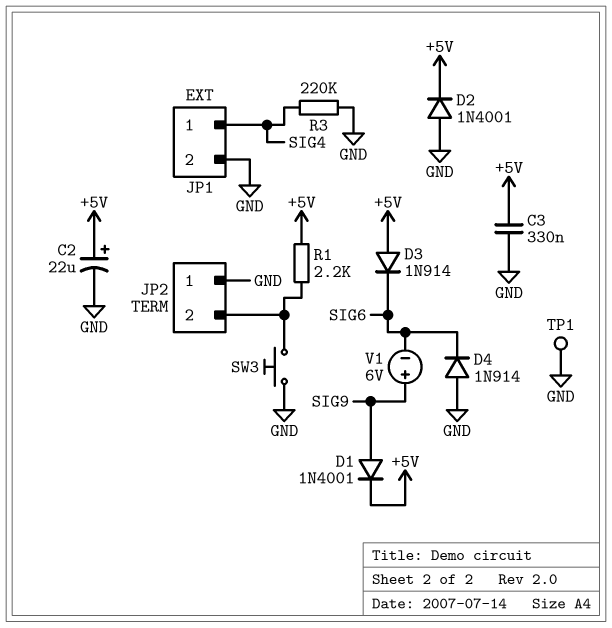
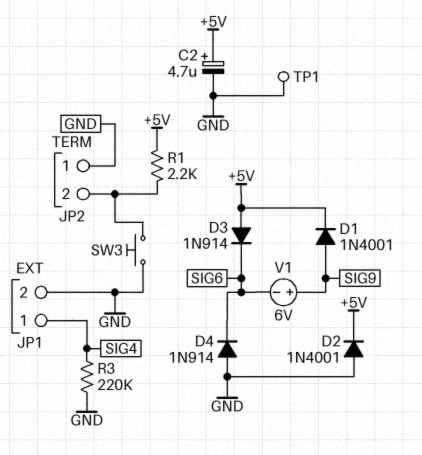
C2: 22uF (plus +5V, minus GND) -> 4.7uF (plus +5V, minus GND)
C3: 330nF (+5V, GND) -> none

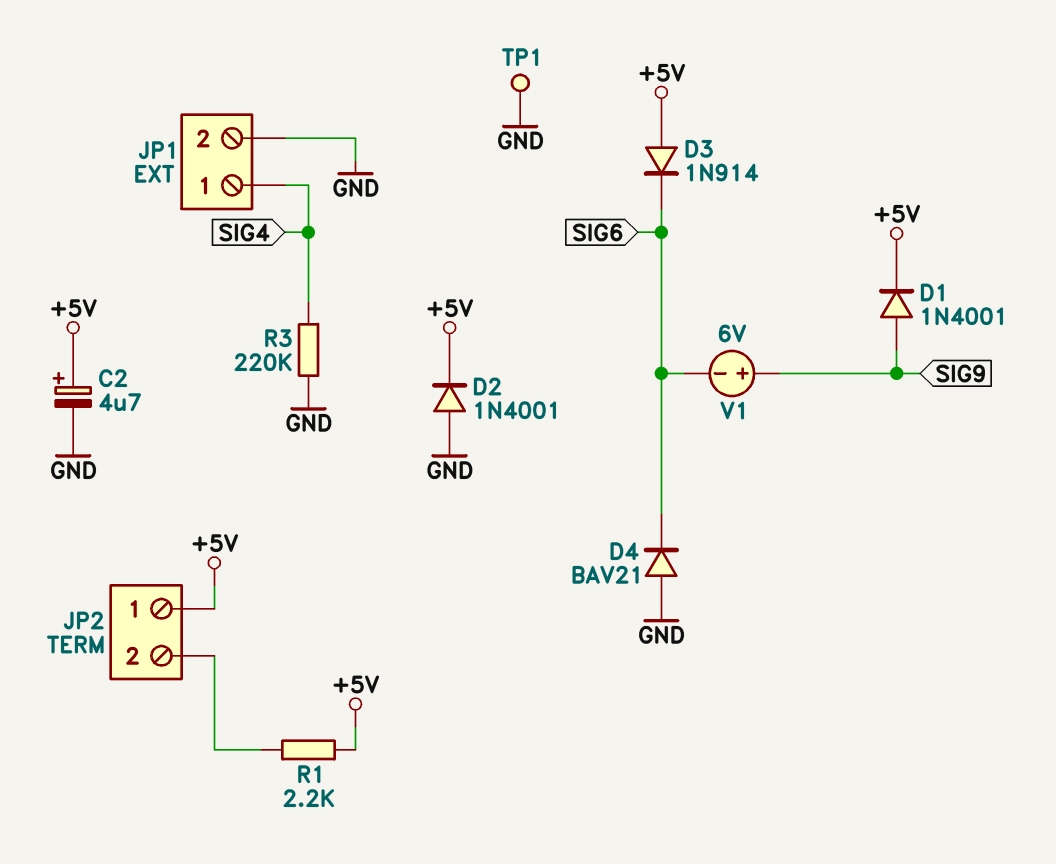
D4: diode 1N914 (A GND, K SIG6) -> diode BAV21 (A GND, K SIG6)
JP2 pin 1: GND -> +5V
SW3: button (GND, JP2/2) -> none

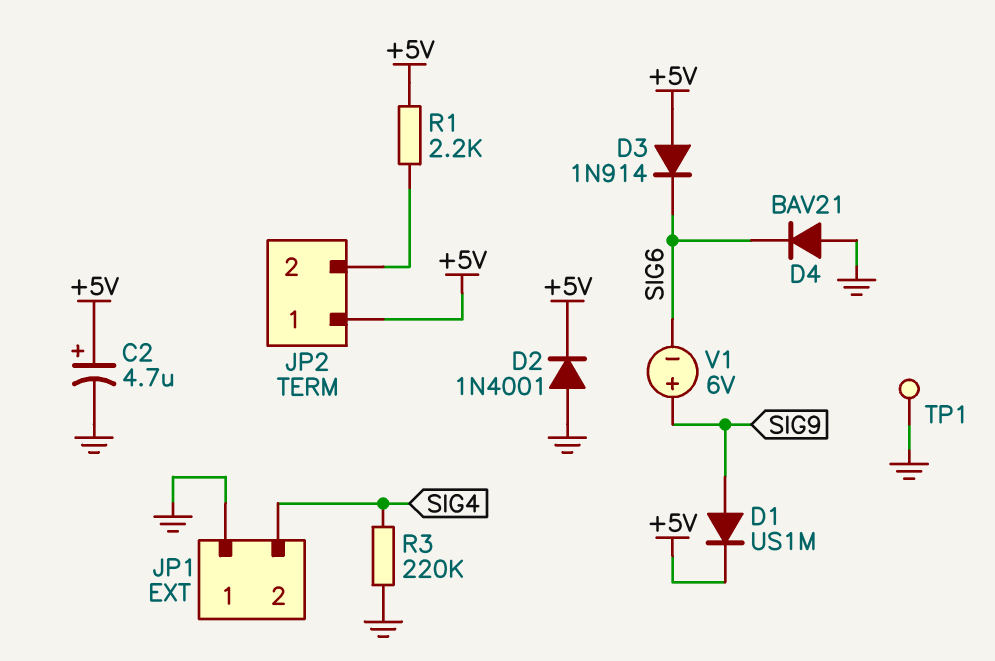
D1: diode 1N4001 (A SIG9, K +5V) -> diode US1M (A SIG9, K +5V)
JP1 pin 1: SIG4 -> GND
JP1 pin 2: GND -> SIG4

